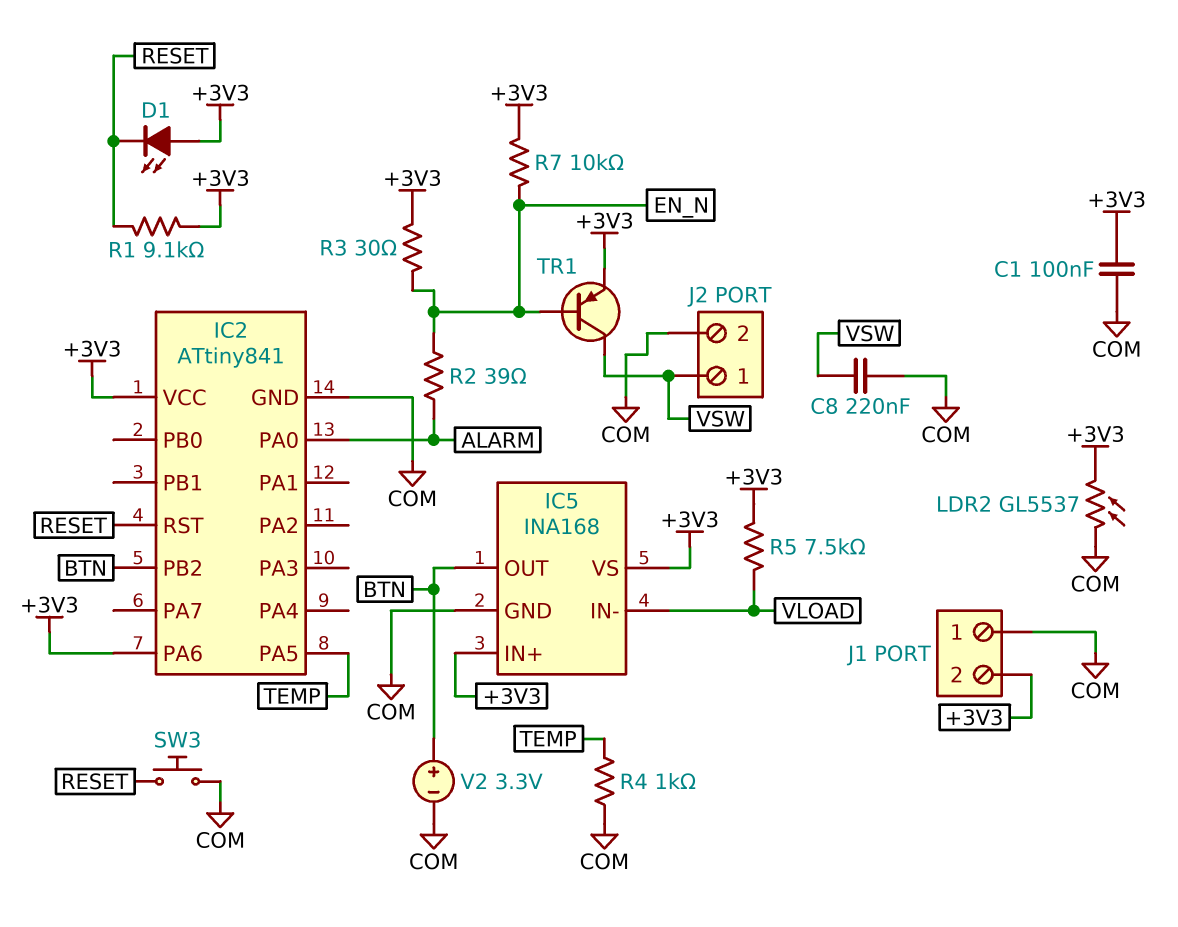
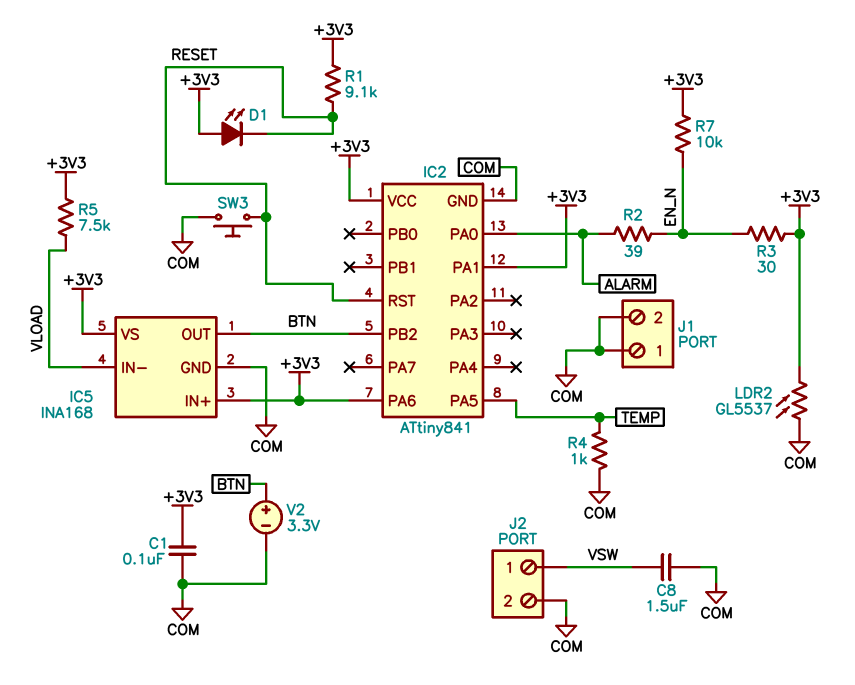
C8: 220nF (COM, VSW) -> 1.5uF (COM, VSW)
IC2 pin PA1: none -> +3V3
J1 pin 2: +3V3 -> COM
TR1: PNP (B EN_N, C VSW, E +3V3) -> none

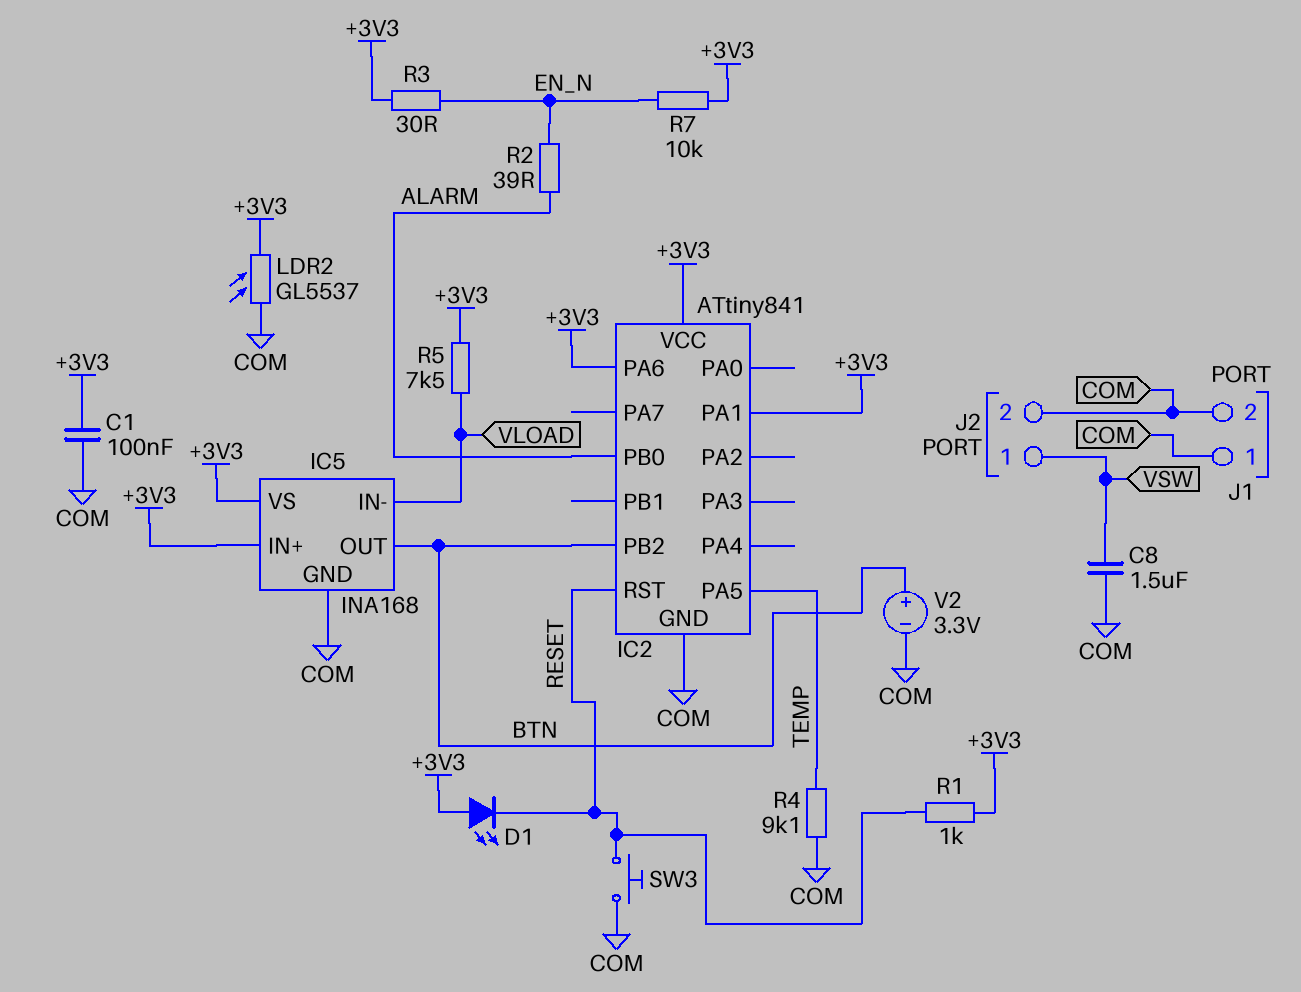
IC2 pin PA0: ALARM -> none
IC2 pin PB0: none -> ALARM
R1: 9.1k (+3V3, RESET) -> 1k (+3V3, RESET)
R4: 1k (COM, TEMP) -> 9.1k (COM, TEMP)

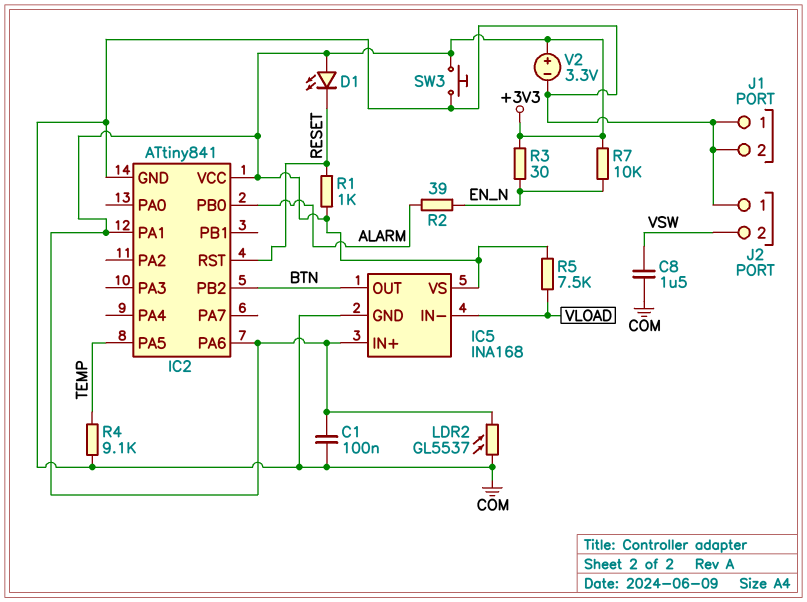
J2 pin 1: VSW -> COM
J2 pin 2: COM -> VSW
SW3: button (COM, RESET) -> button (+3V3, COM)
V2: 3.3V (plus BTN, minus COM) -> 3.3V (plus +3V3, minus COM)

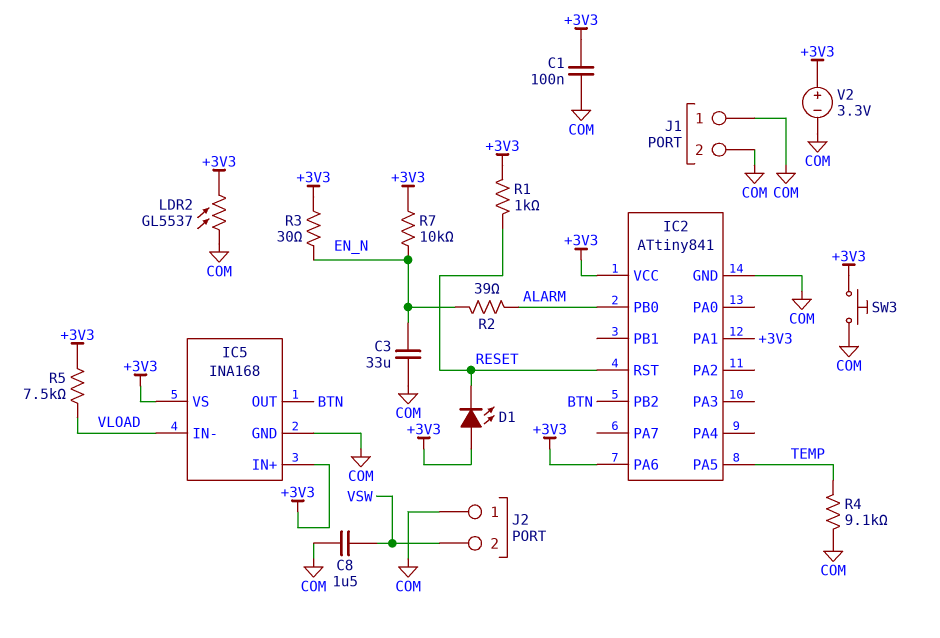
C3: none -> 33uF (COM, EN_N)

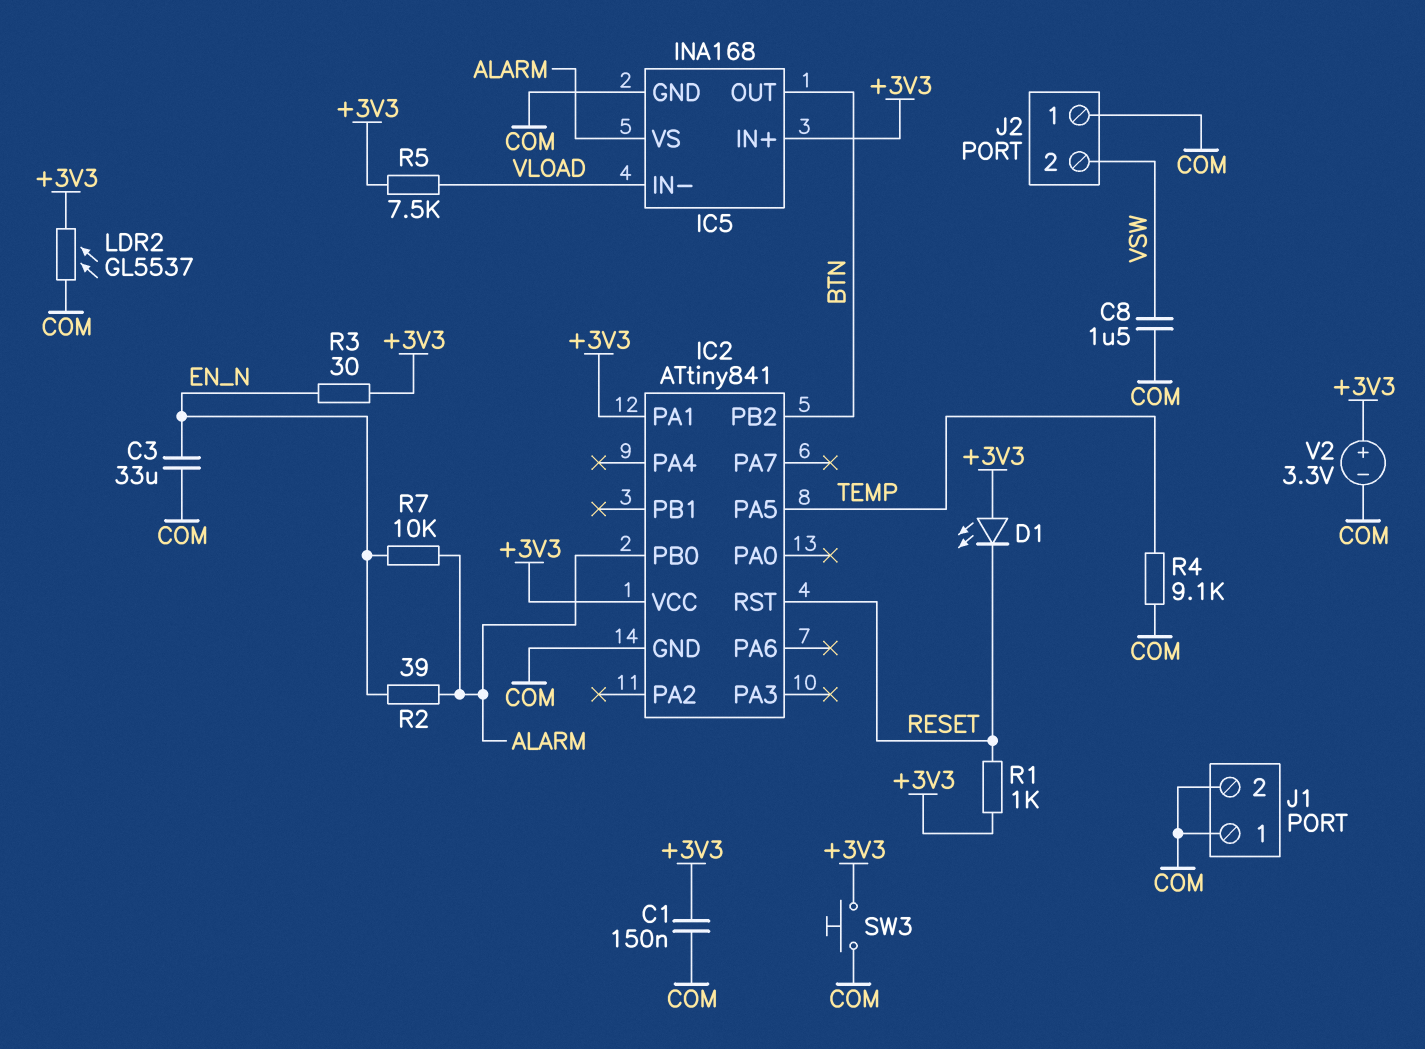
C1: 100nF (+3V3, COM) -> 150nF (+3V3, COM)
IC2 pin PA6: +3V3 -> none
IC5 pin VS: +3V3 -> ALARM
R7: 10k (+3V3, EN_N) -> 10k (ALARM, EN_N)

